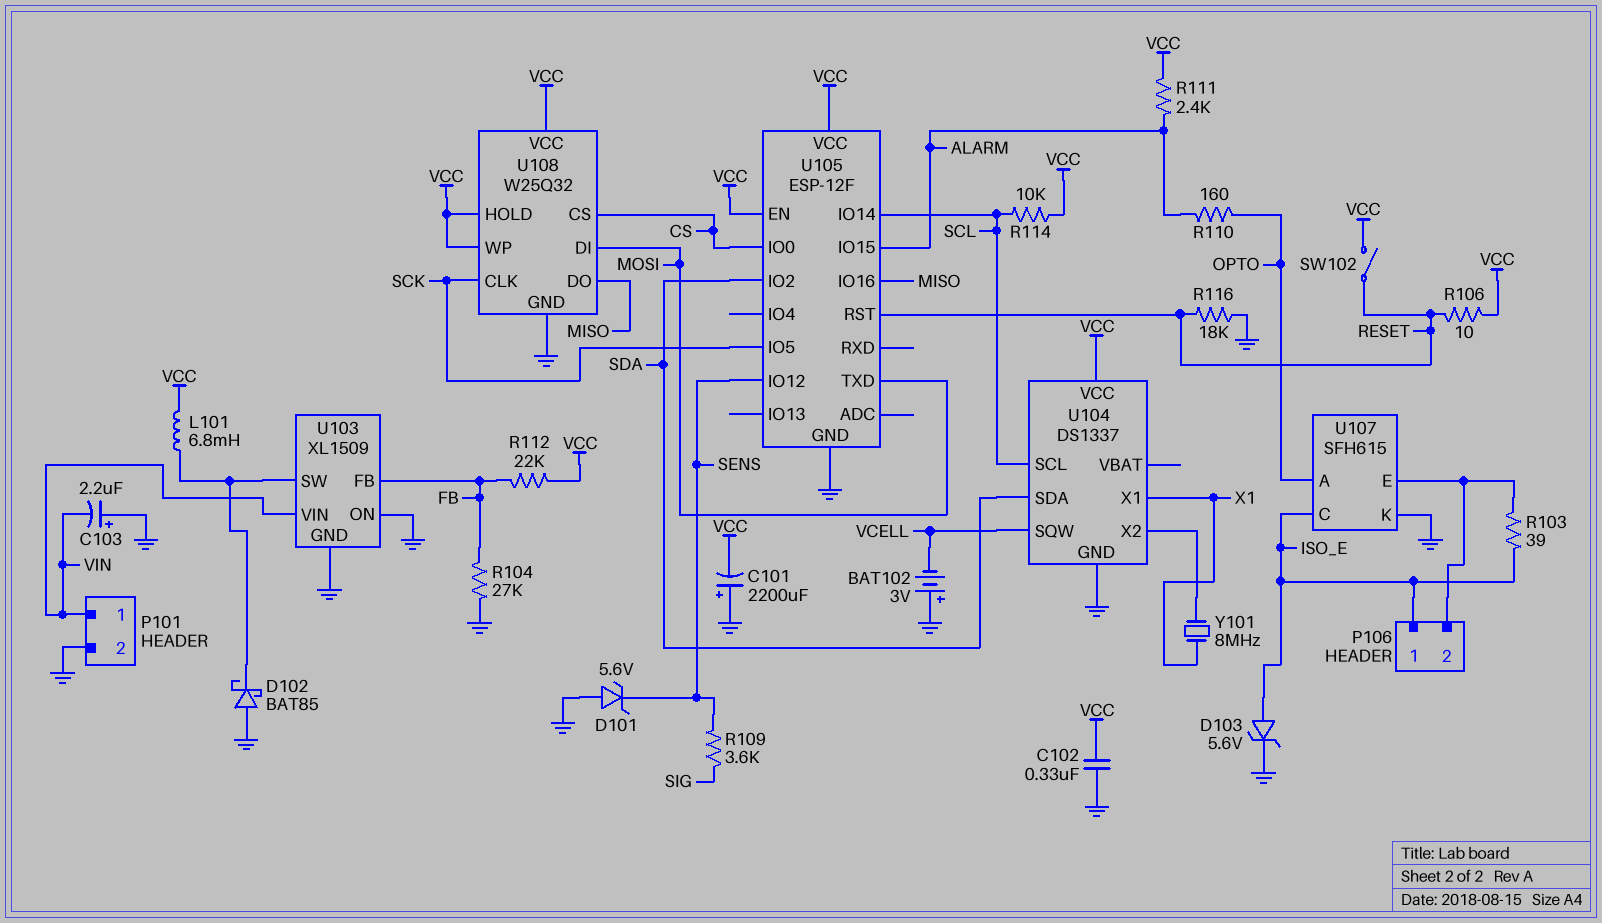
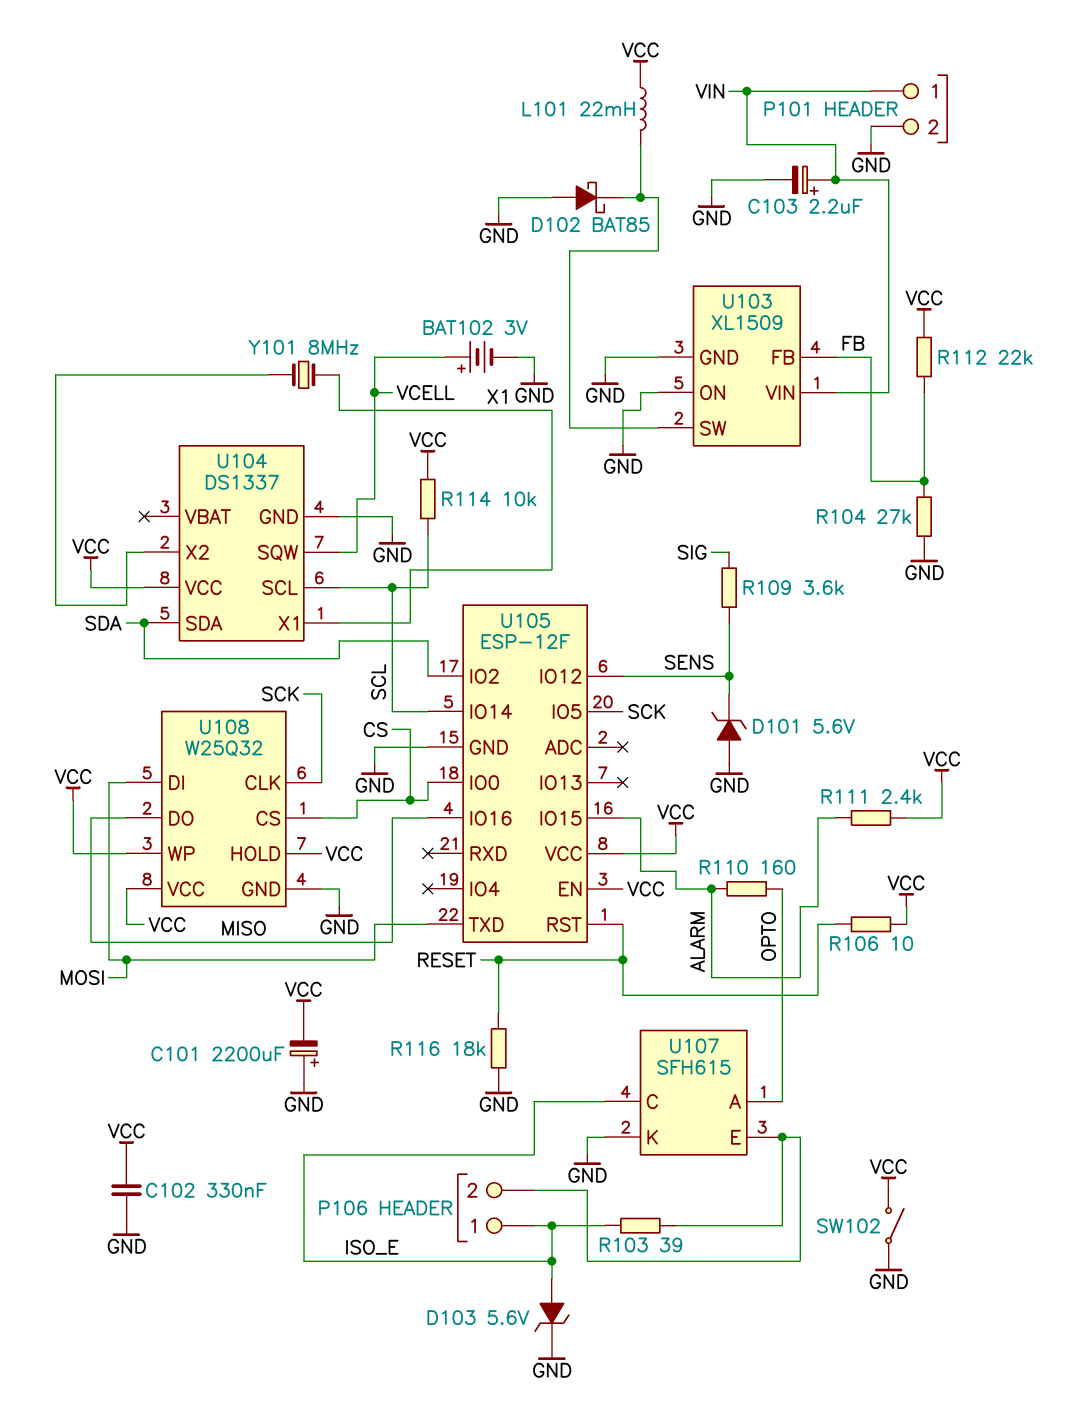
BAT102: 3V (plus GND, minus VCELL) -> 3V (plus VCELL, minus GND)
C103: 2.2uF (plus GND, minus VIN) -> 2.2uF (plus VIN, minus GND)
L101: 6.8mH (U103/SW, VCC) -> 22mH (U103/SW, VCC)
SW102: switch (RESET, VCC) -> switch (GND, VCC)

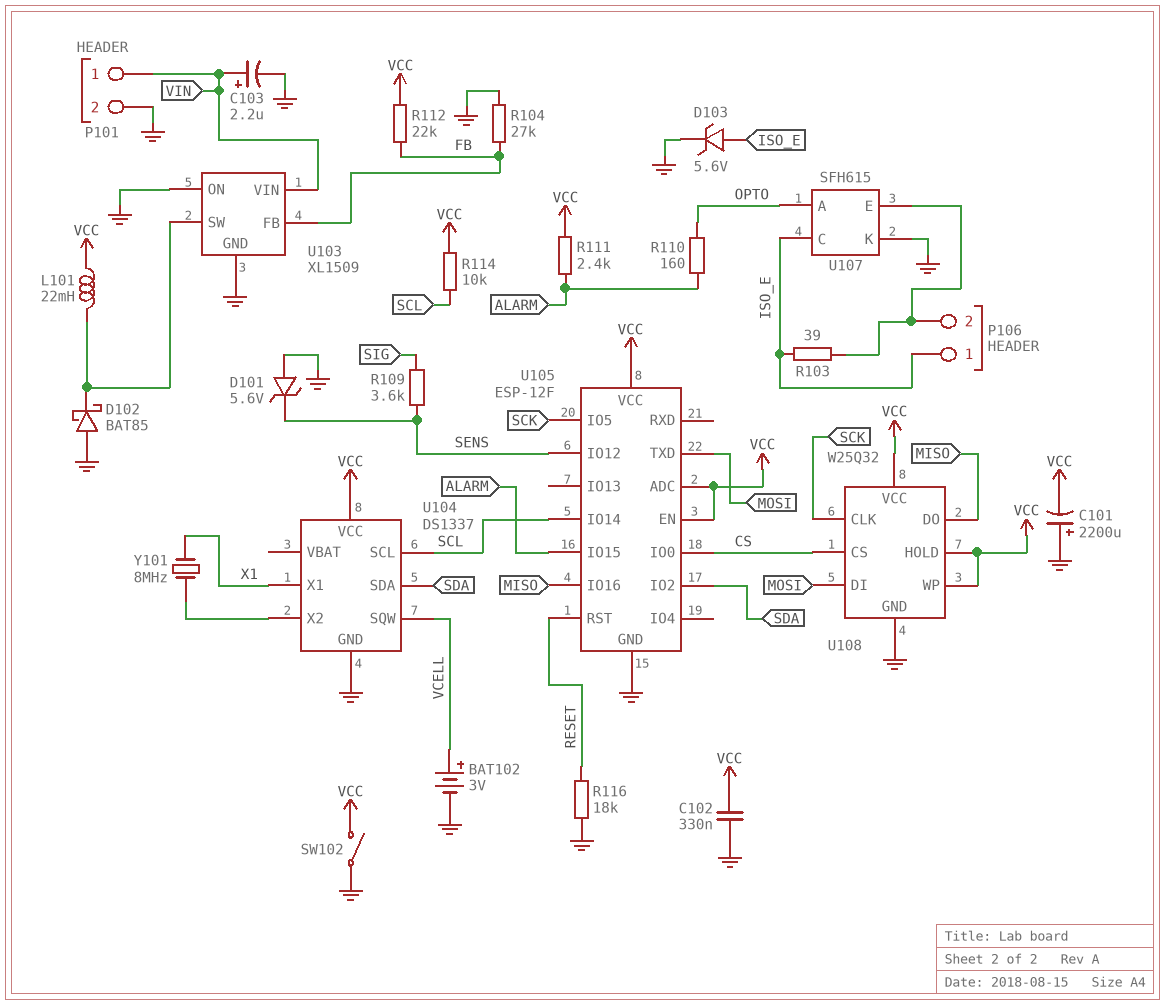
R106: 10 (RESET, VCC) -> none
U105 pin ADC: none -> VCC

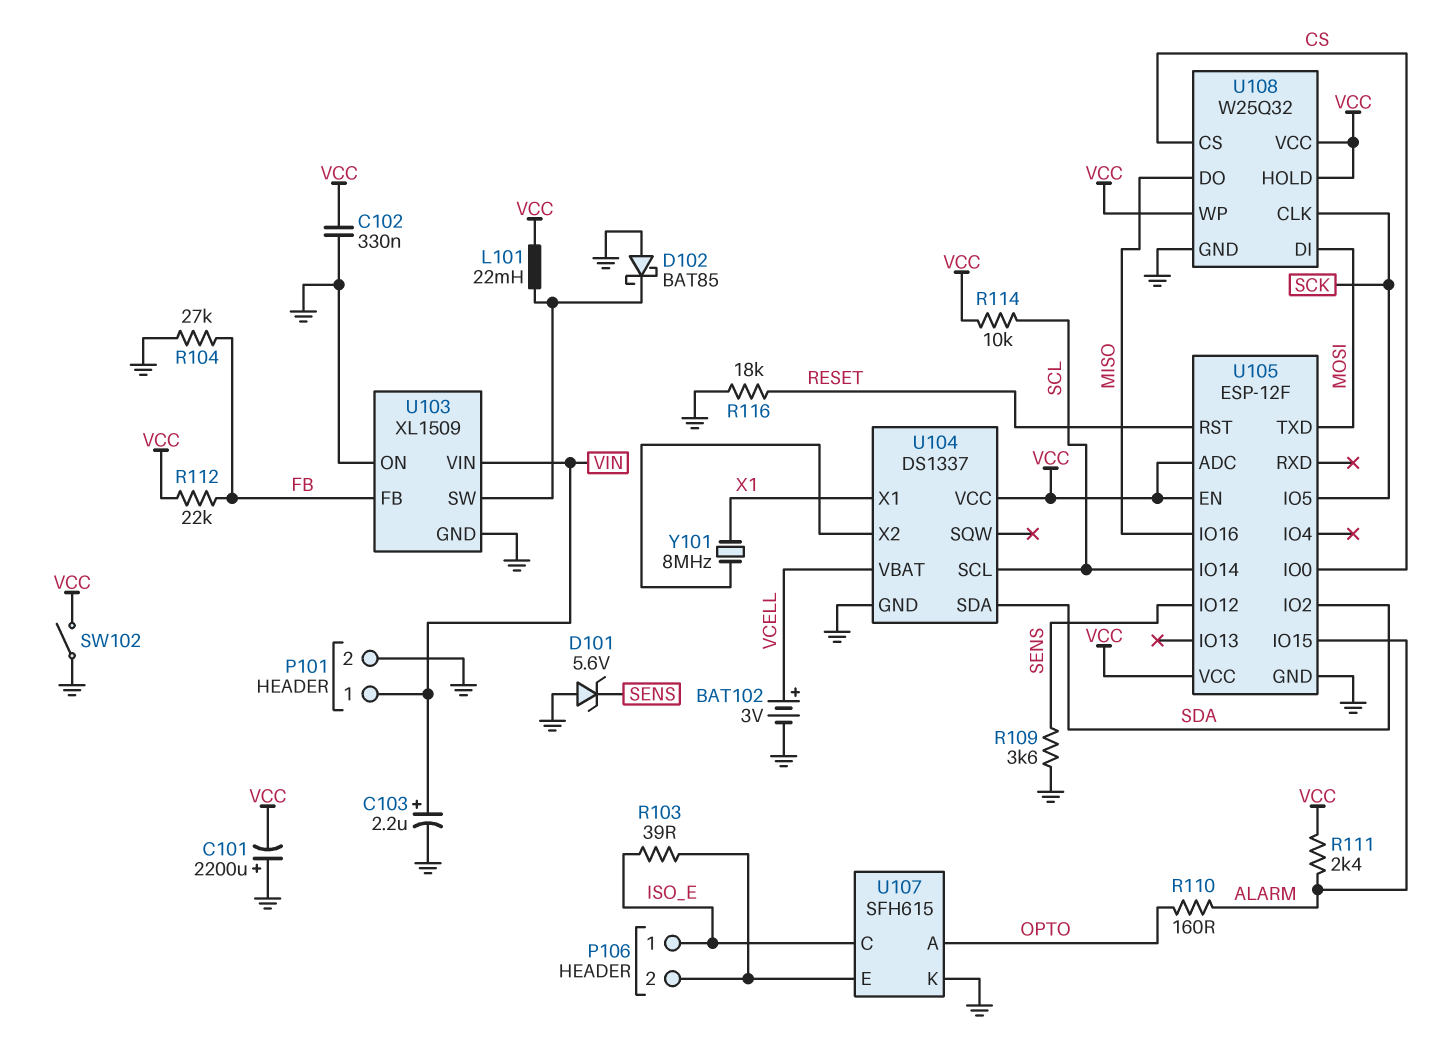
D103: zener 5.6V (A ISO_E, K GND) -> none
R109: 3.6k (SENS, SIG) -> 3.6k (GND, SENS)
U104 pin SQW: VCELL -> none
U104 pin VBAT: none -> VCELL

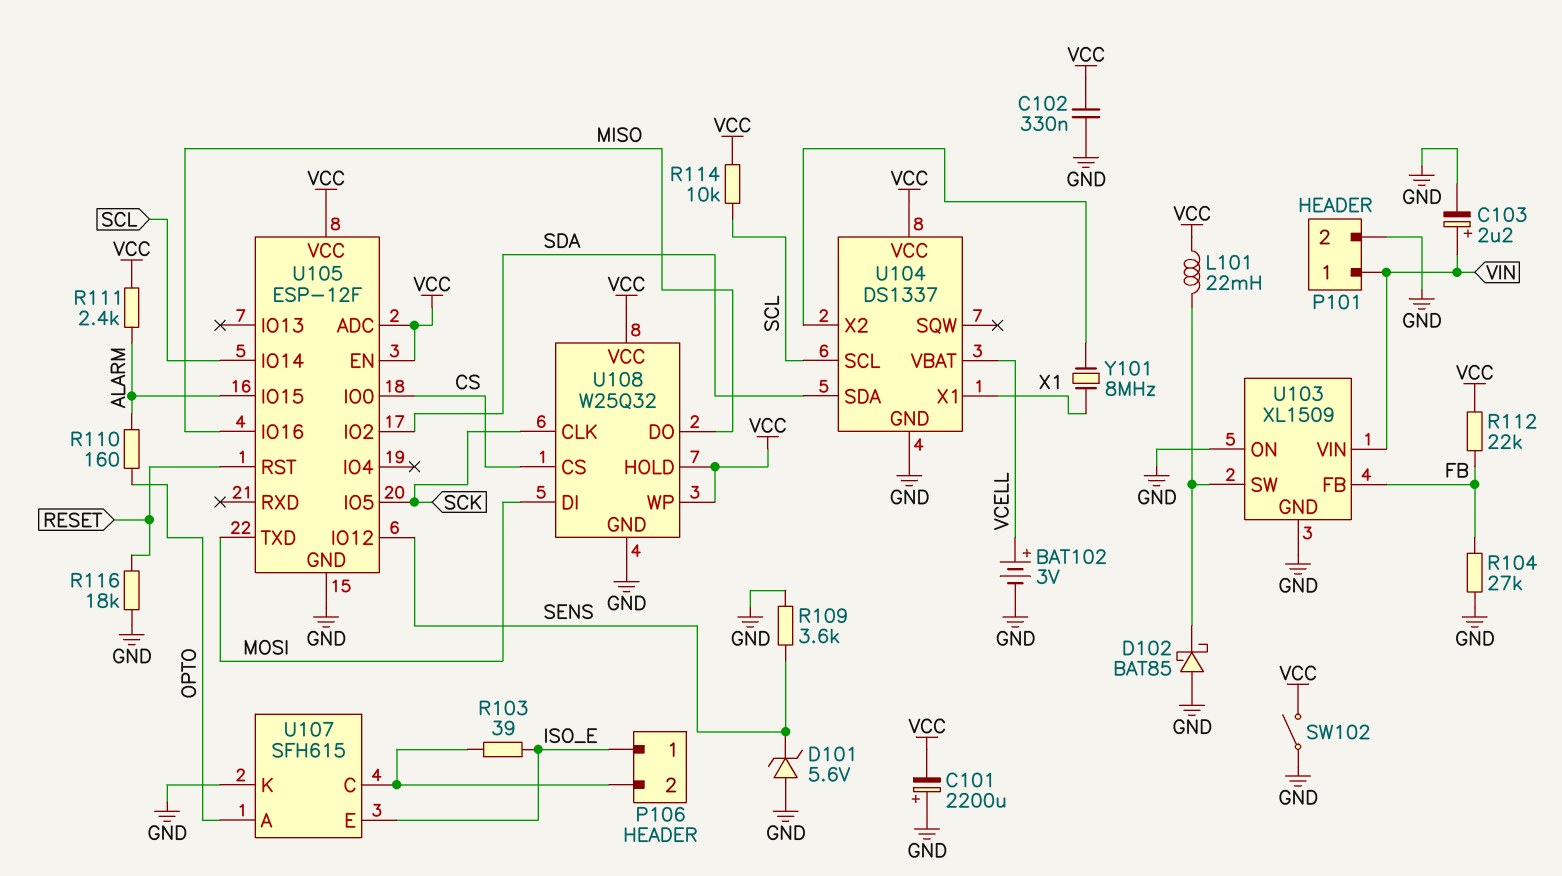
U107 pin C: ISO_E -> P106/2
U107 pin E: P106/2 -> ISO_E

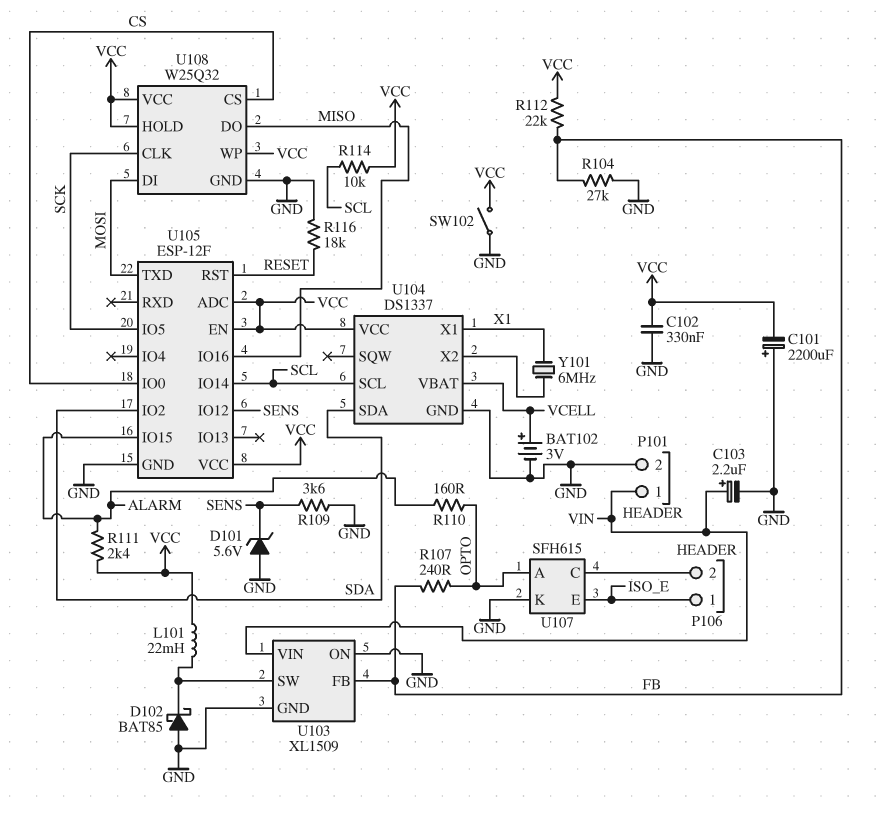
R103: 39 (ISO_E, P106/2) -> none
R107: none -> 240 (FB, OPTO)
Y101: 8MHz (U104/X2, X1) -> 6MHz (U104/X2, X1)

